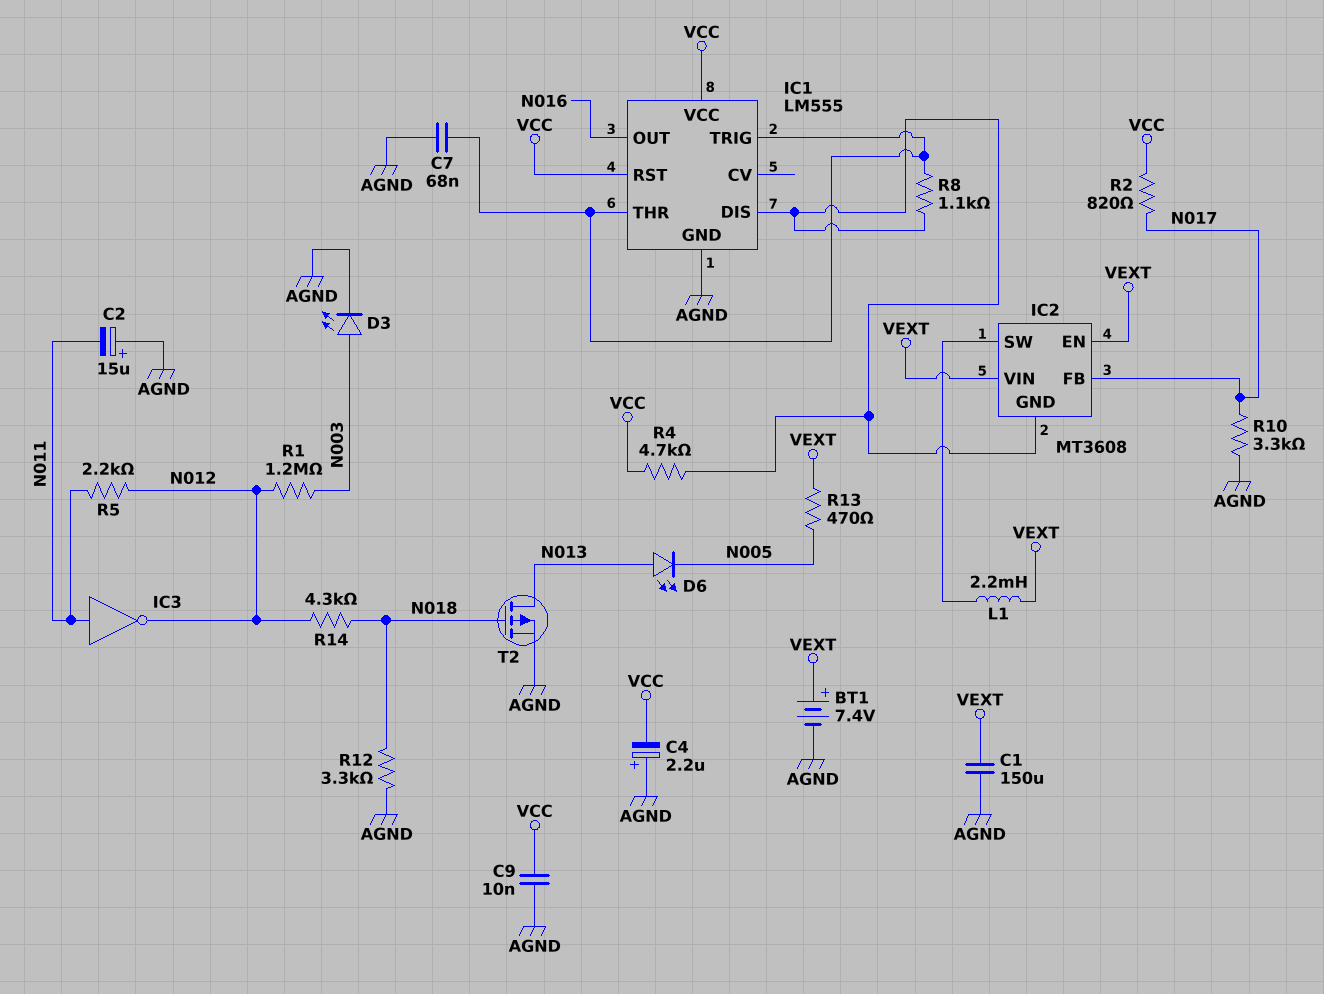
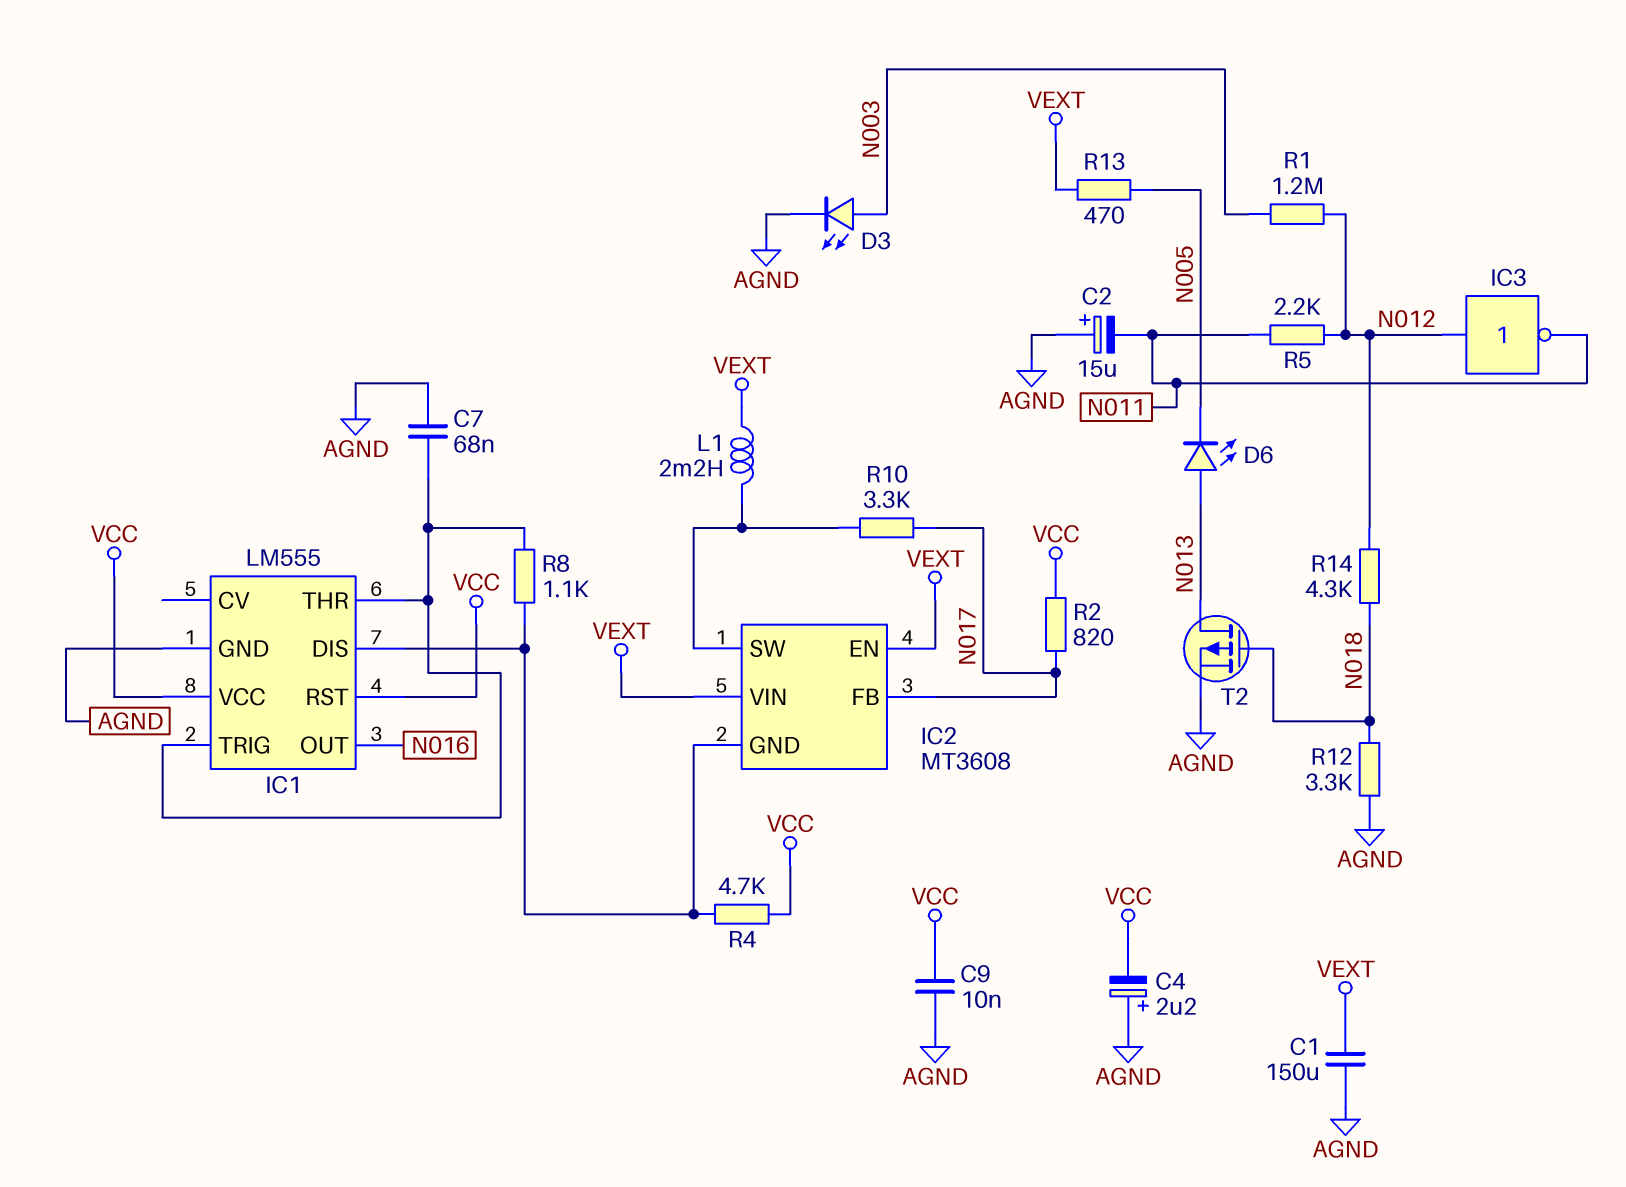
BT1: 7.4V (plus VEXT, minus AGND) -> none
IC3: NOT (in N011, out N012) -> NOT (in N012, out N011)
R10: 3.3k (AGND, N017) -> 3.3k (IC2/SW, N017)

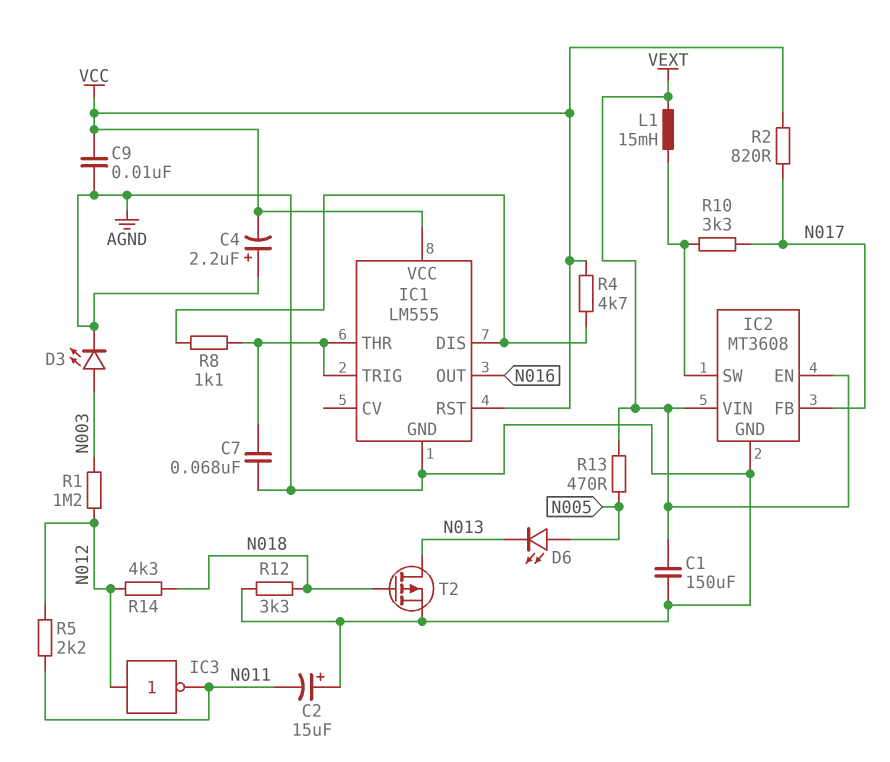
D6: LED (A N013, K N005) -> LED (A N005, K N013)
IC2 pin GND: IC1/DIS -> AGND
L1: 2.2mH (IC2/SW, VEXT) -> 15mH (IC2/SW, VEXT)

